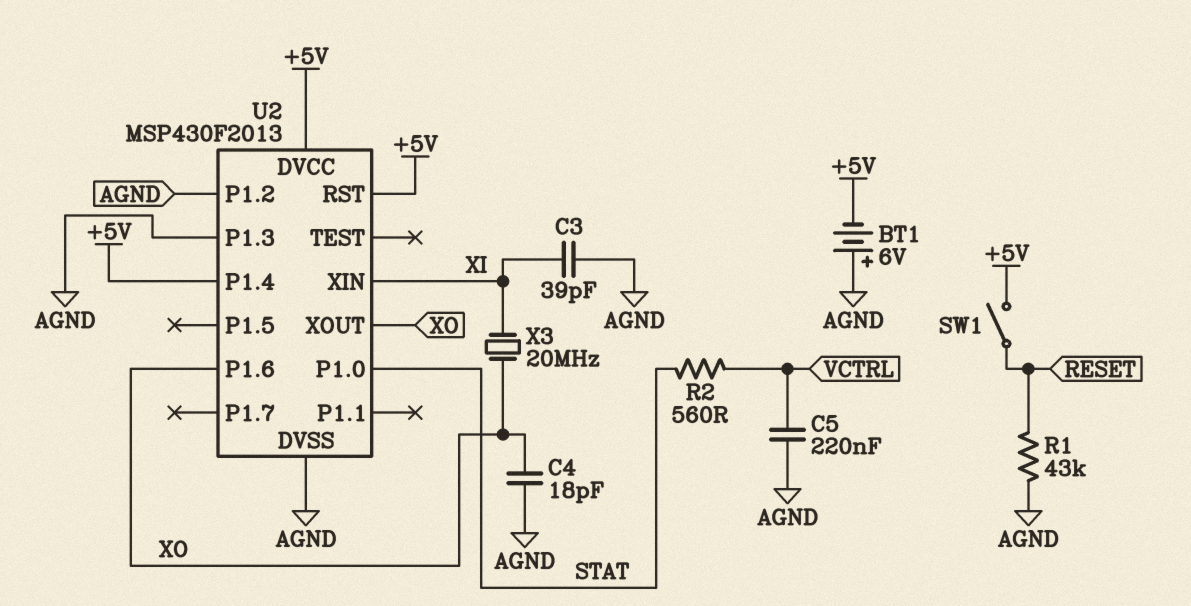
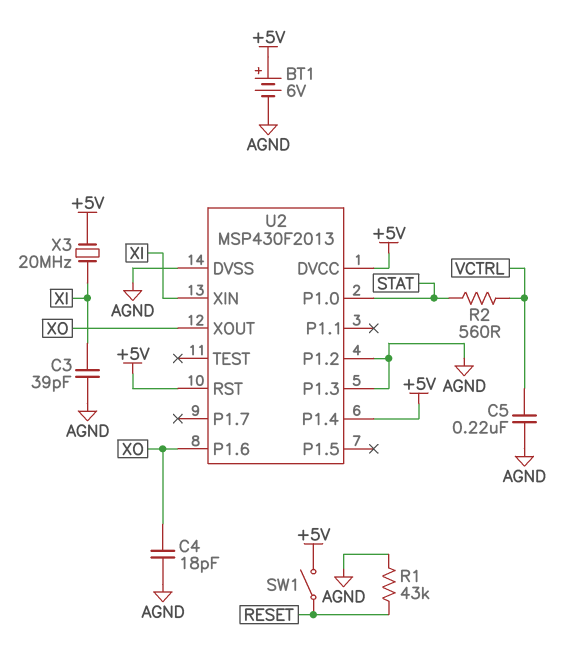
BT1: 6V (plus AGND, minus +5V) -> 6V (plus +5V, minus AGND)
X3: 20MHz (XI, XO) -> 20MHz (+5V, XI)

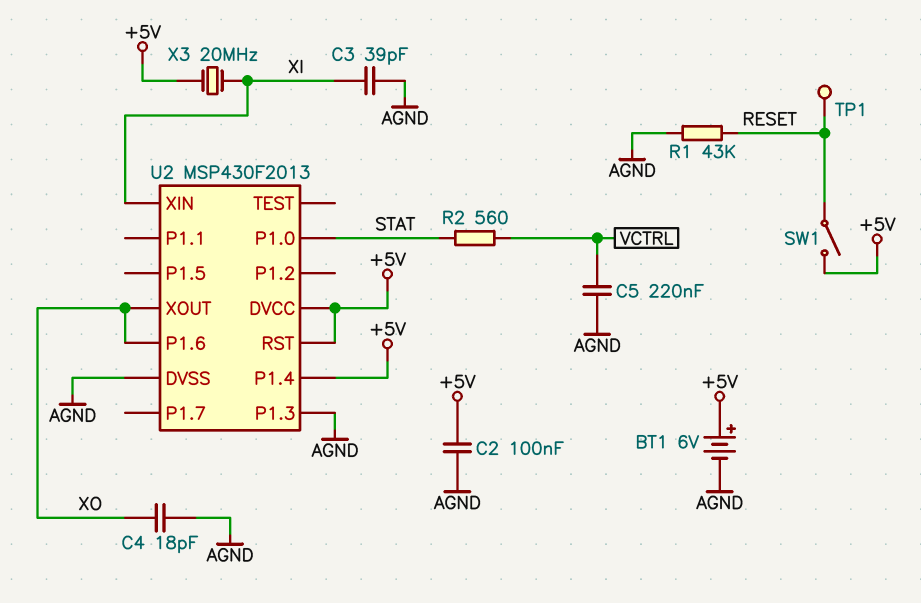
C2: none -> 100nF (+5V, AGND)
TP1: none -> test point (RESET)
U2 pin P1.2: AGND -> none

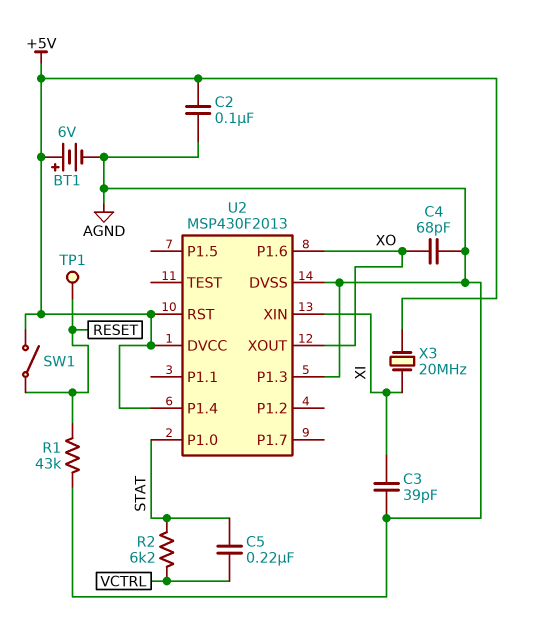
C4: 18pF (AGND, XO) -> 68pF (AGND, XO)
C5: 220nF (AGND, VCTRL) -> 220nF (STAT, VCTRL)
R2: 560 (STAT, VCTRL) -> 6.2k (STAT, VCTRL)

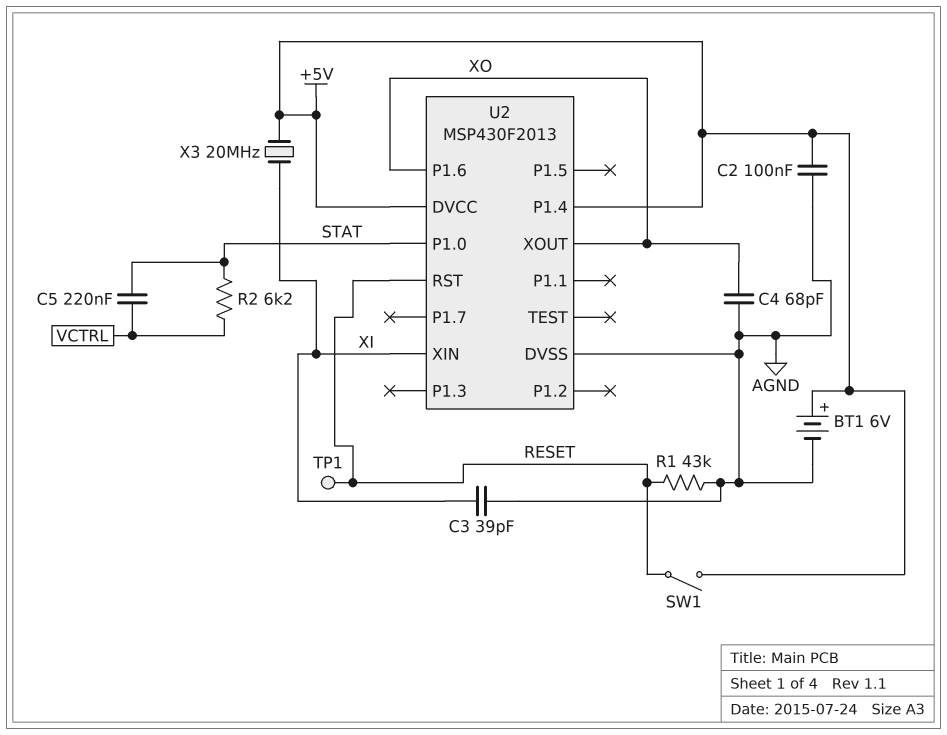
U2 pin P1.3: AGND -> none
U2 pin RST: +5V -> RESET

